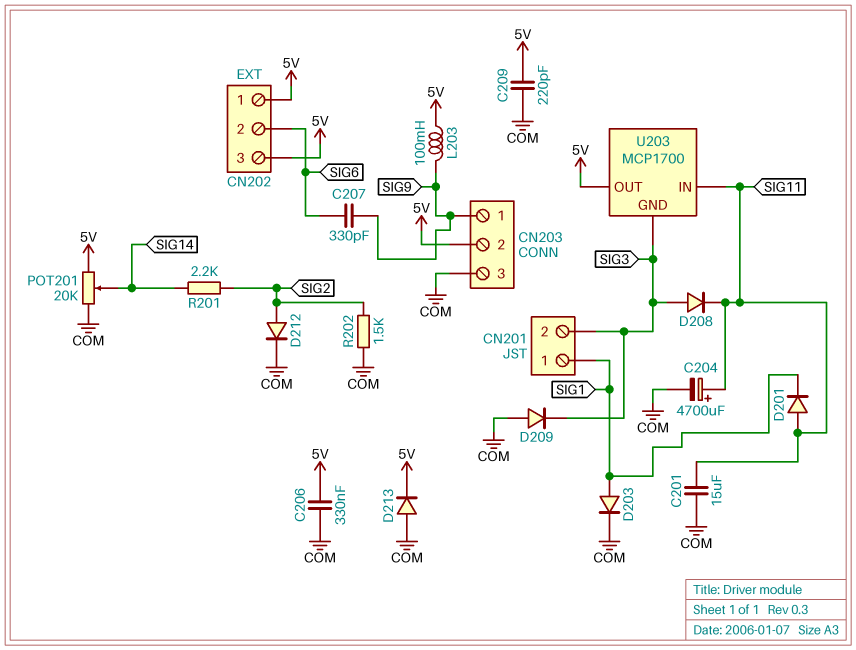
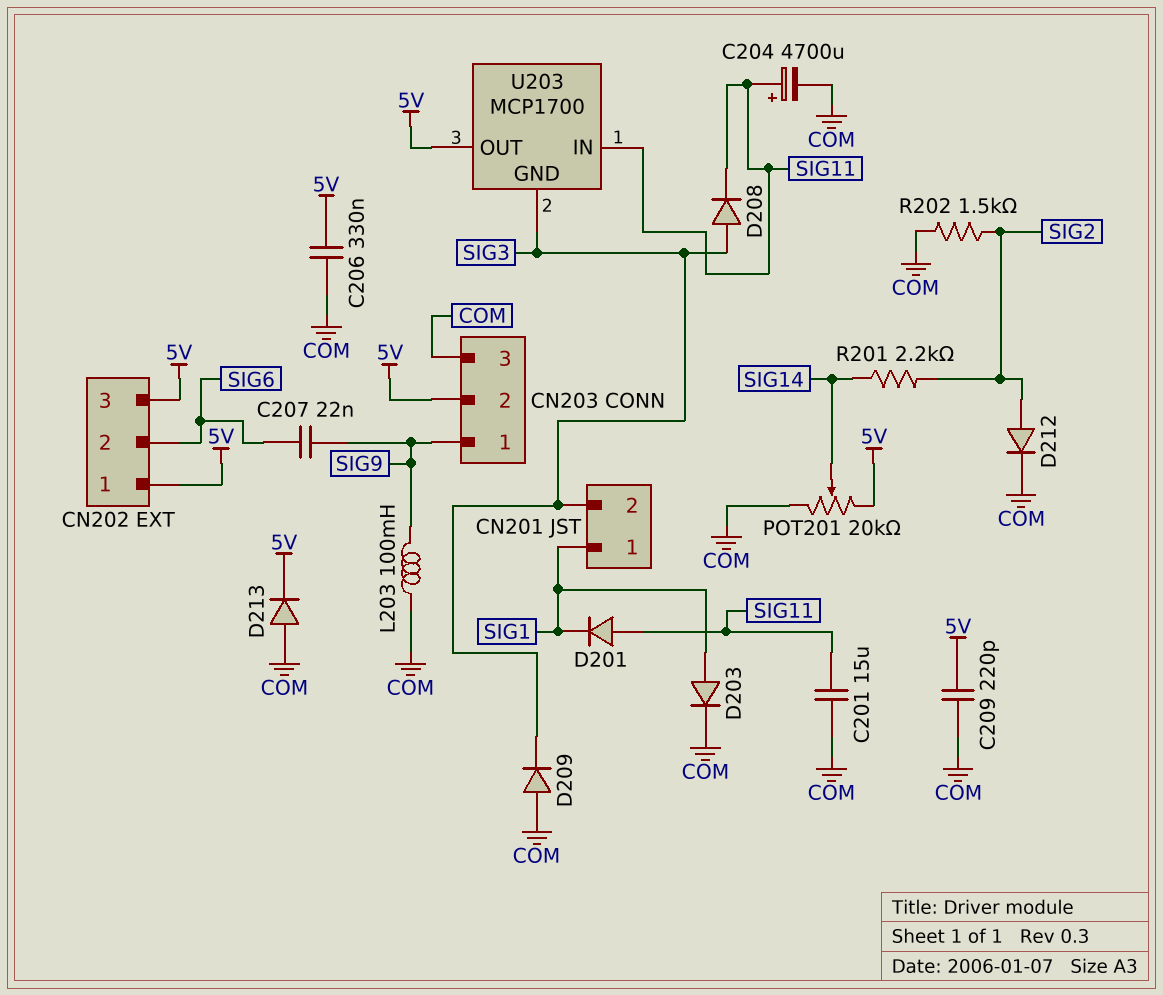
C207: 330pF (SIG6, SIG9) -> 22nF (SIG6, SIG9)
L203: 100mH (5V, SIG9) -> 100mH (COM, SIG9)

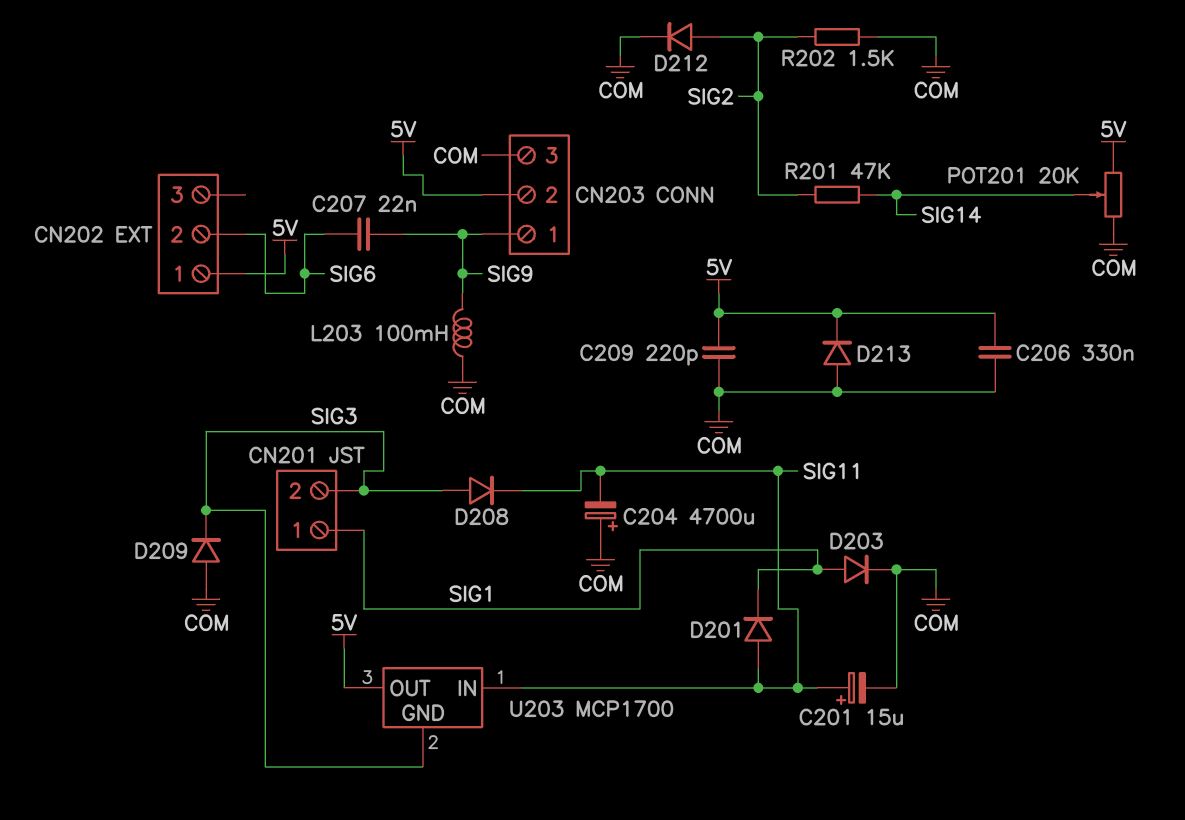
C201: 15uF (COM, SIG11) -> 15uF (plus SIG11, minus COM)
C204: 4700uF (plus SIG11, minus COM) -> 4700uF (plus COM, minus SIG11)
CN202 pin 3: 5V -> none
R201: 2.2k (SIG2, SIG14) -> 47k (SIG2, SIG14)

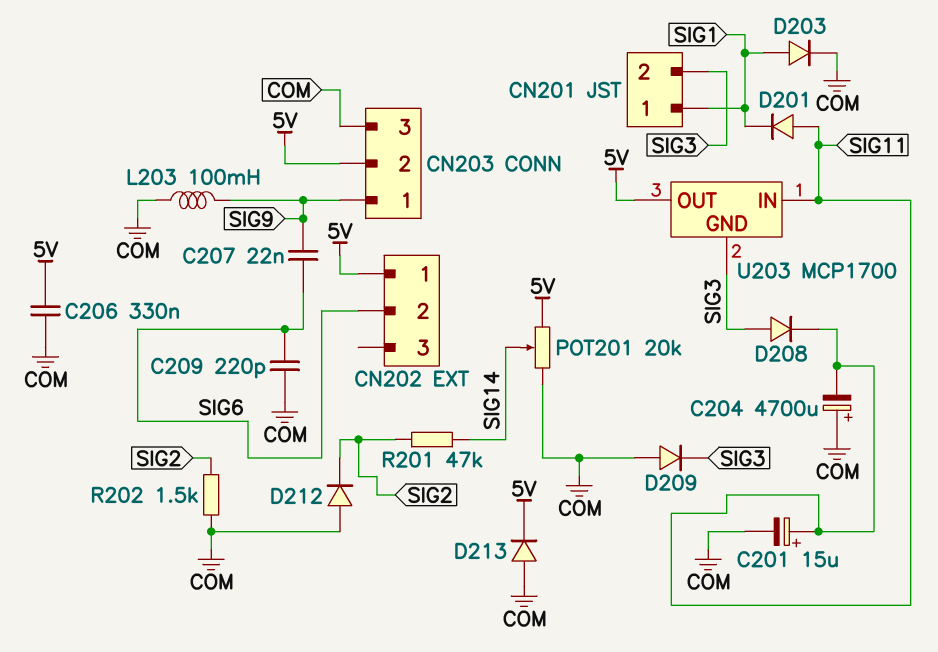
C209: 220pF (5V, COM) -> 220pF (COM, SIG6)
D212: diode (A SIG2, K COM) -> diode (A COM, K SIG2)

